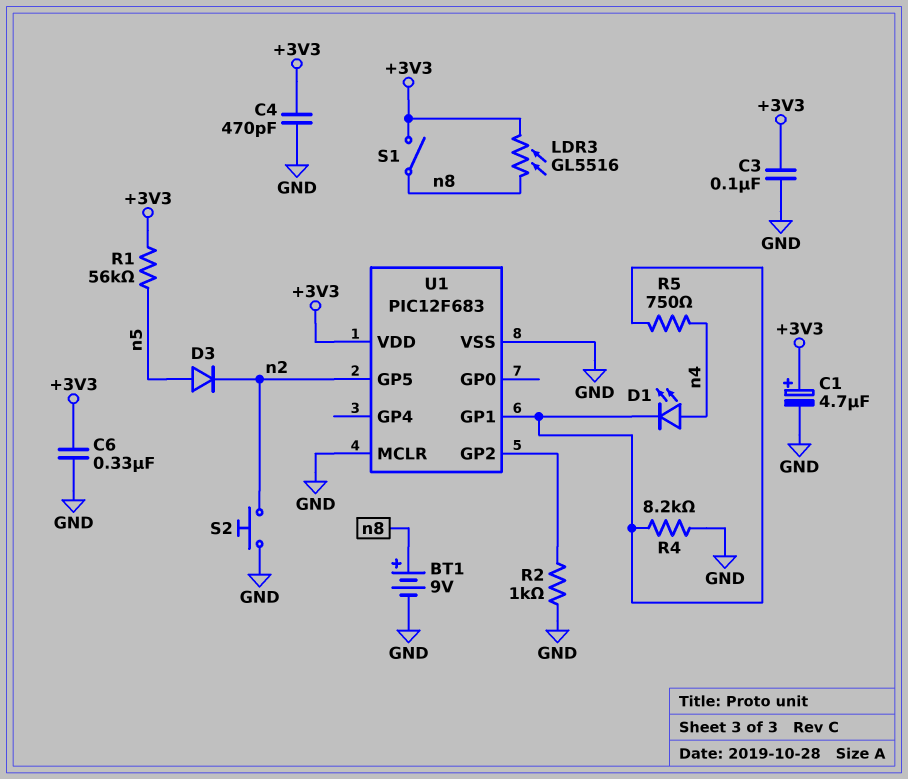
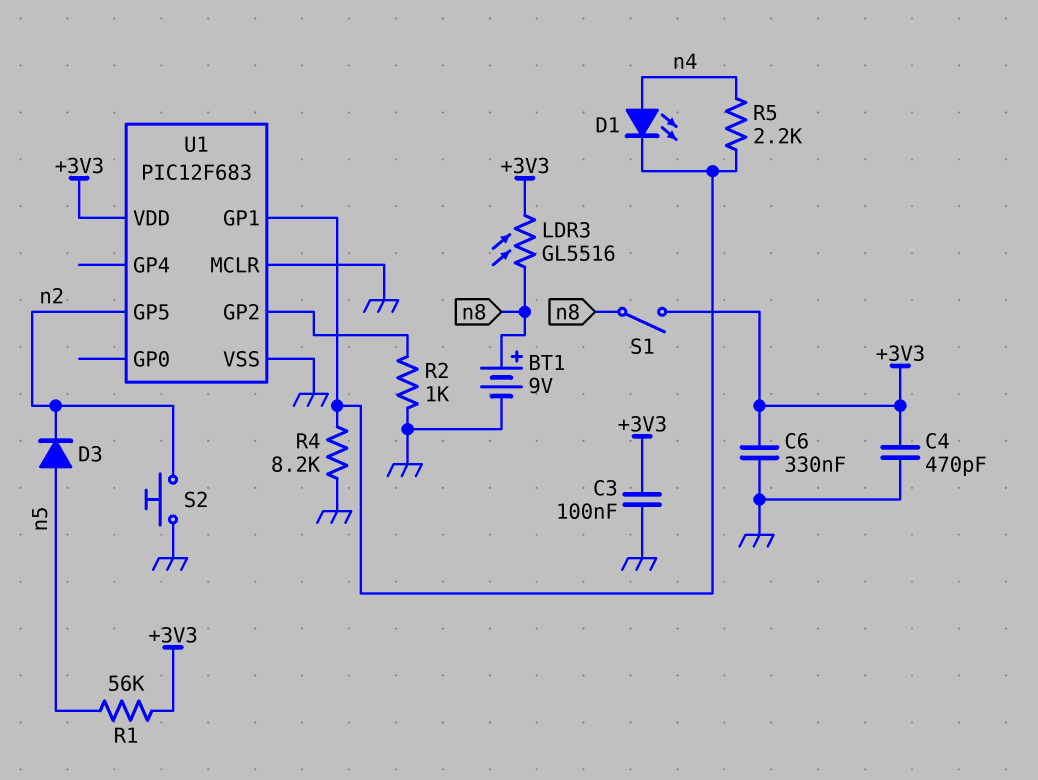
C1: 4.7uF (plus +3V3, minus GND) -> none
R5: 750 (U1/GP1, n4) -> 2.2k (U1/GP1, n4)

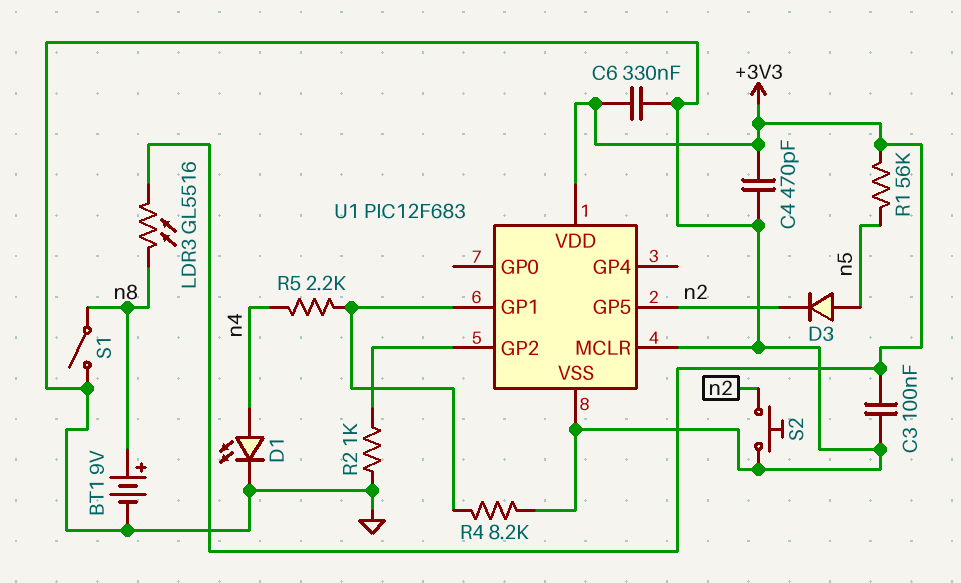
D1: LED (A n4, K U1/GP1) -> LED (A n4, K GND)
S1: switch (+3V3, n8) -> switch (GND, n8)

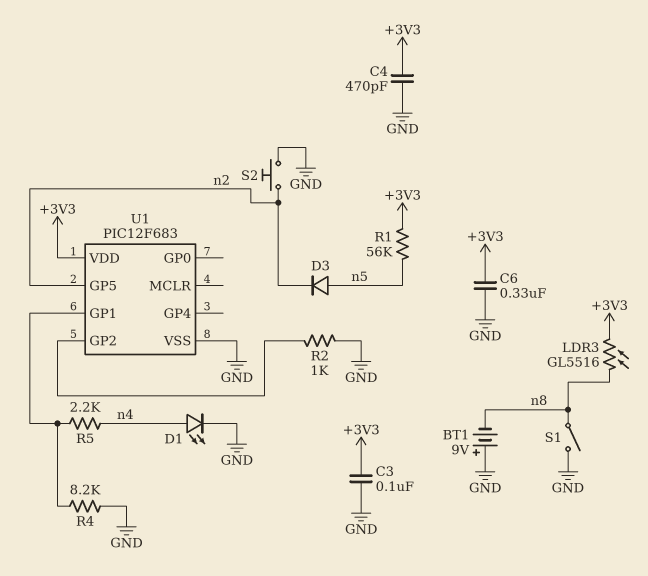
BT1: 9V (plus n8, minus GND) -> 9V (plus GND, minus n8)
U1 pin MCLR: GND -> none

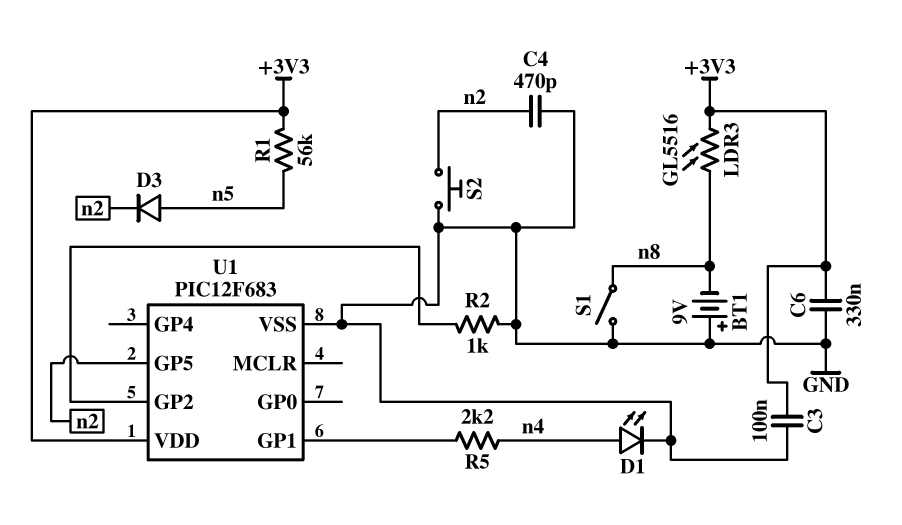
C4: 470pF (+3V3, GND) -> 470pF (GND, n2)
R4: 8.2k (GND, U1/GP1) -> none

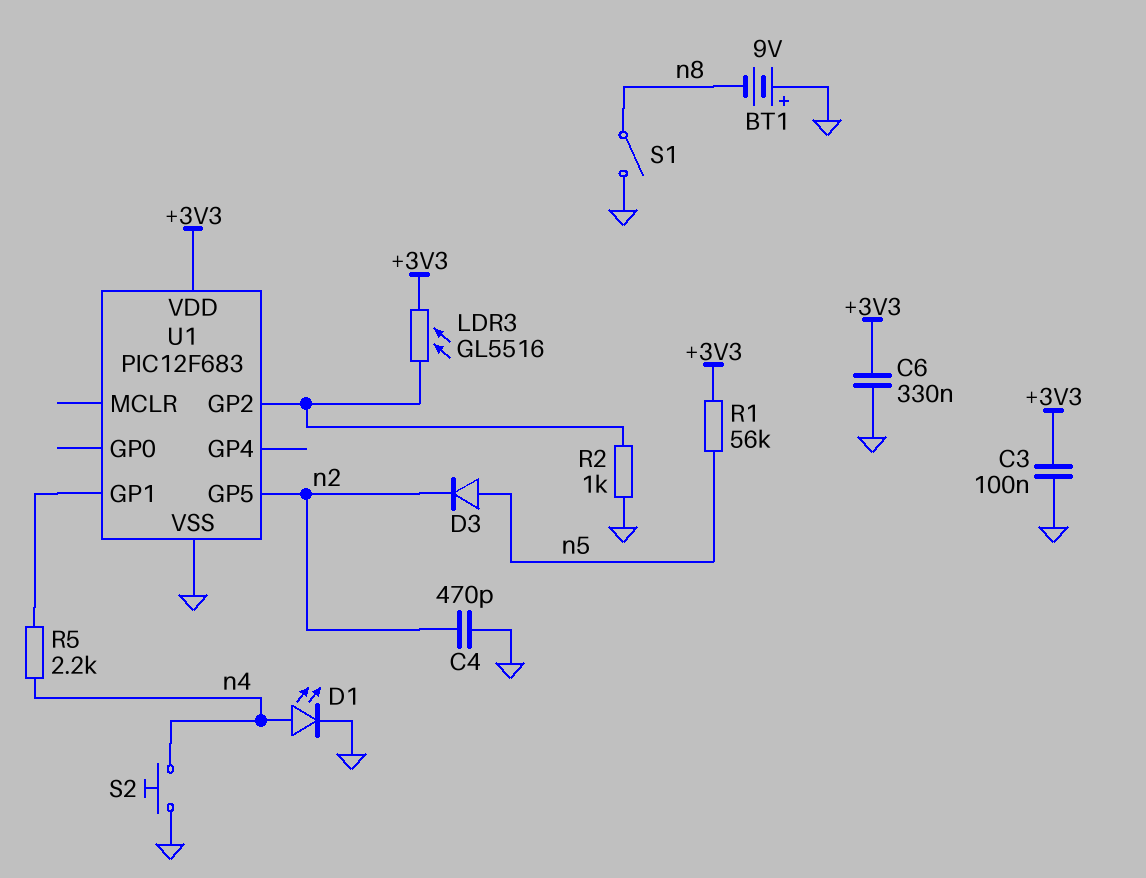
LDR3: GL5516 (+3V3, n8) -> GL5516 (+3V3, U1/GP2)
S2: button (GND, n2) -> button (GND, n4)

